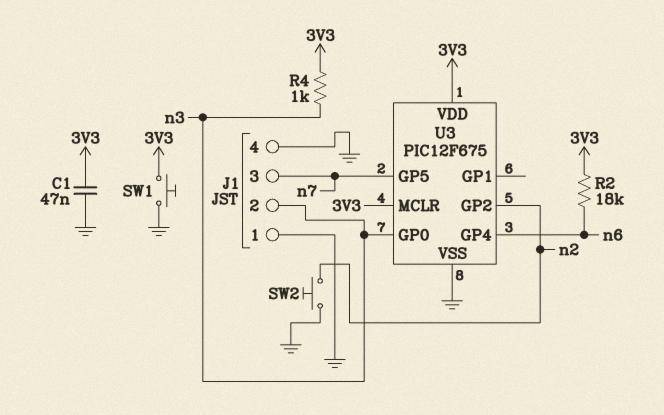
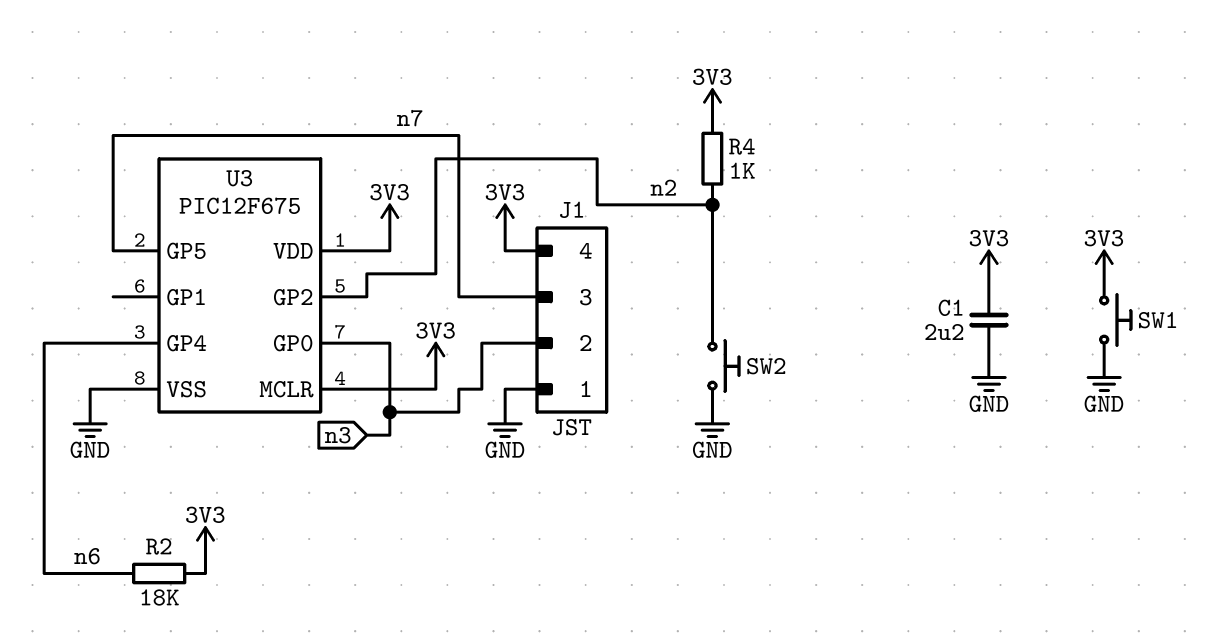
C1: 47nF (3V3, GND) -> 2.2uF (3V3, GND)
J1 pin 4: GND -> 3V3
R4: 1k (3V3, n3) -> 1k (3V3, n2)

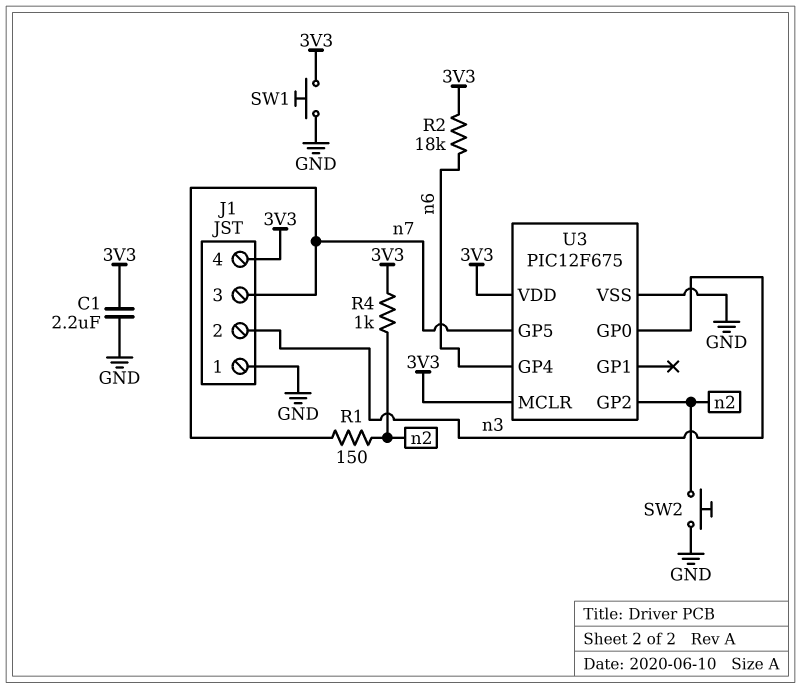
R1: none -> 150 (n2, n7)

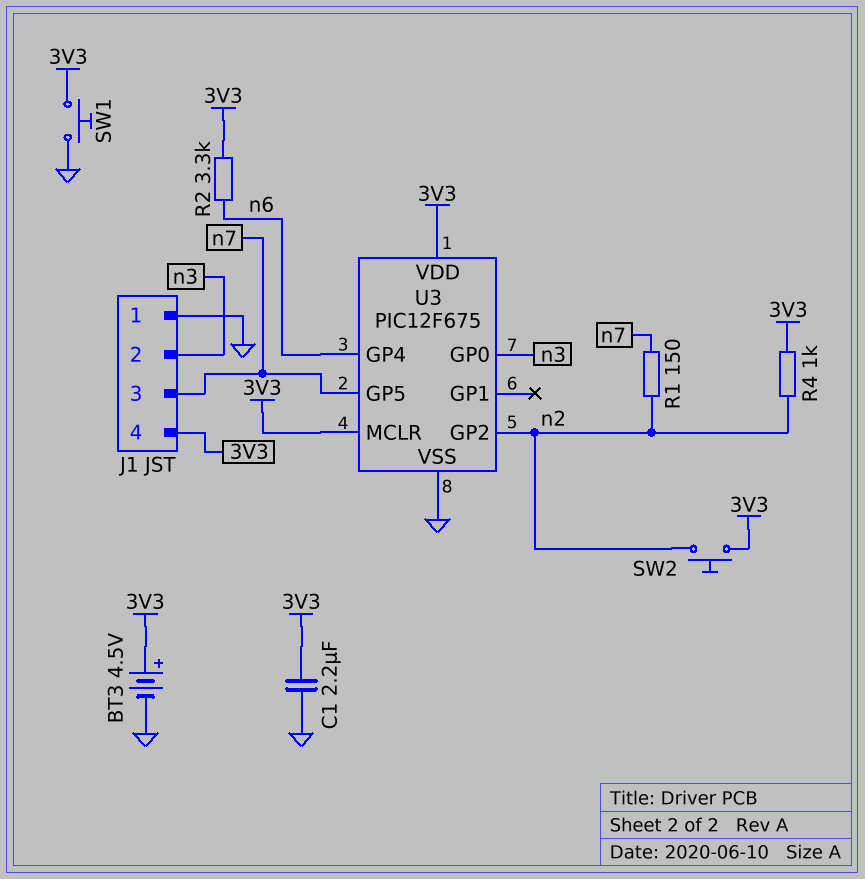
BT3: none -> 4.5V (plus 3V3, minus GND)
R2: 18k (3V3, n6) -> 3.3k (3V3, n6)
SW2: button (GND, n2) -> button (3V3, n2)

